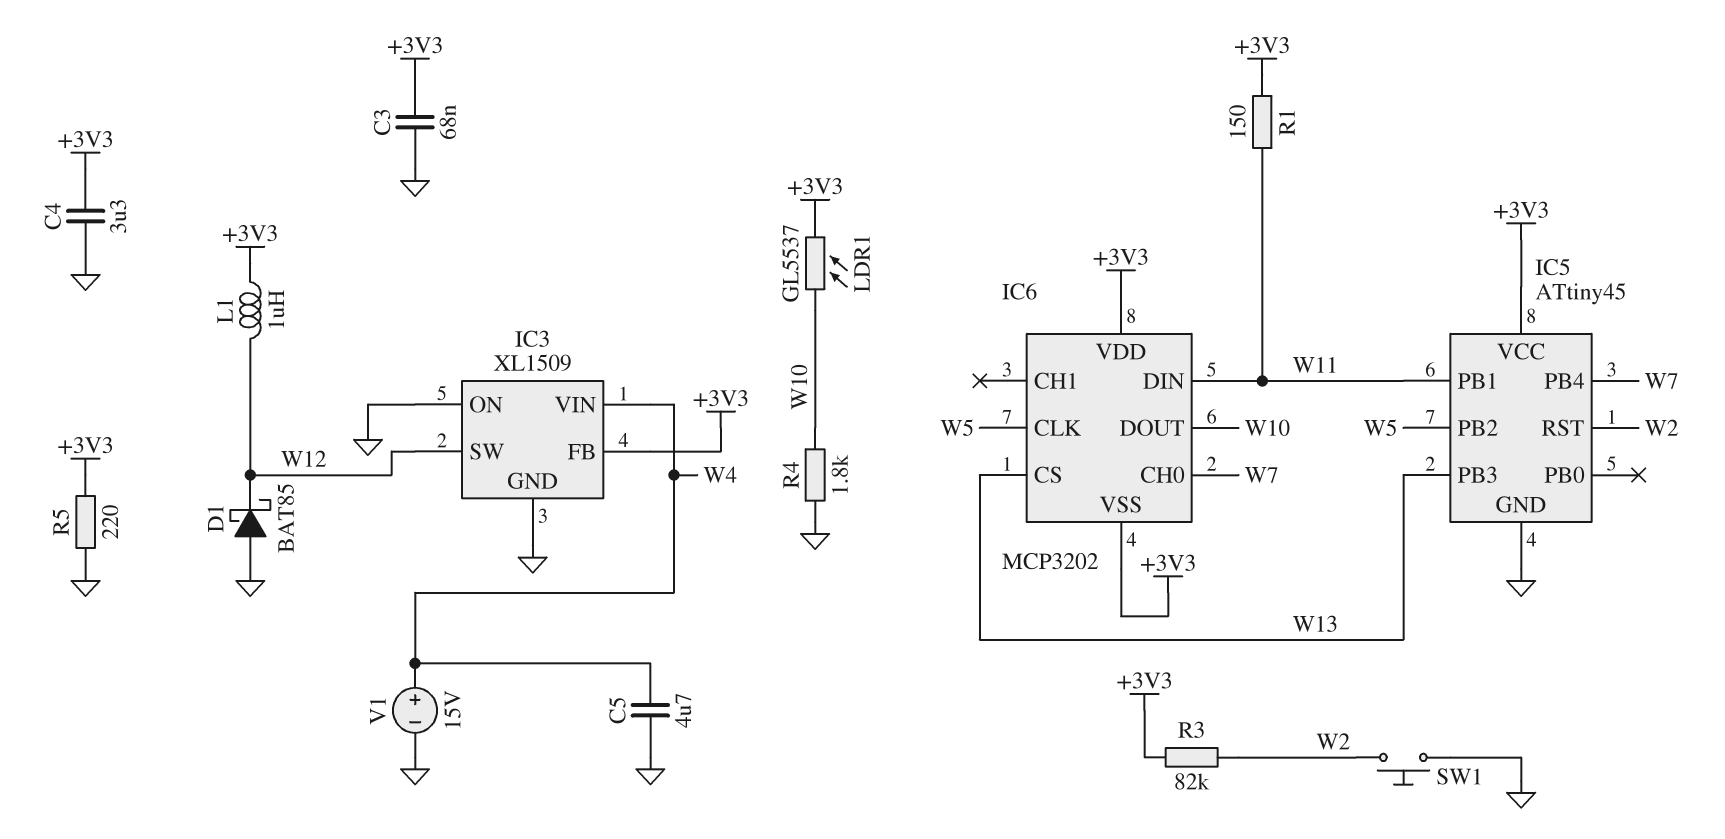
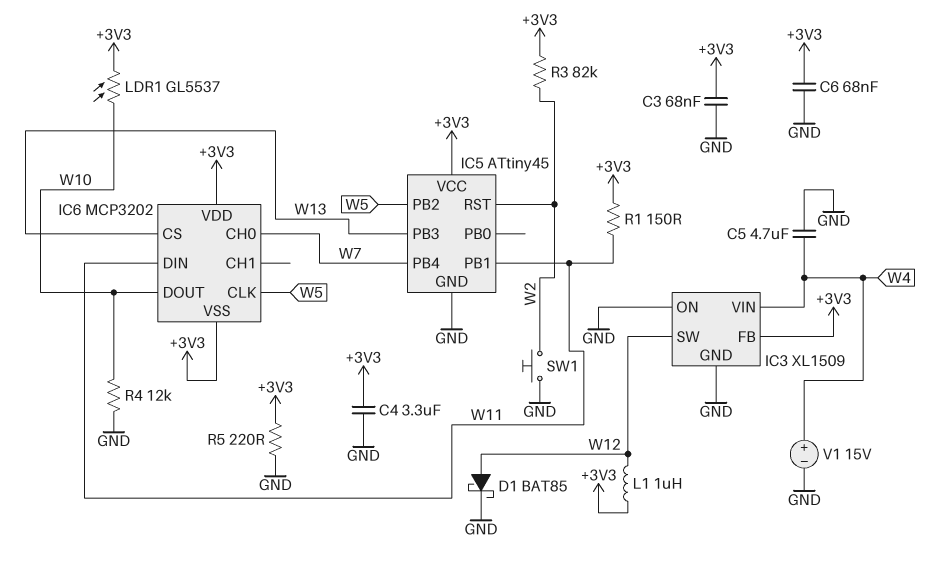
C6: none -> 68nF (+3V3, GND)
D1: schottky BAT85 (A GND, K W12) -> schottky BAT85 (A W12, K GND)
R4: 1.8k (GND, W10) -> 12k (GND, W10)

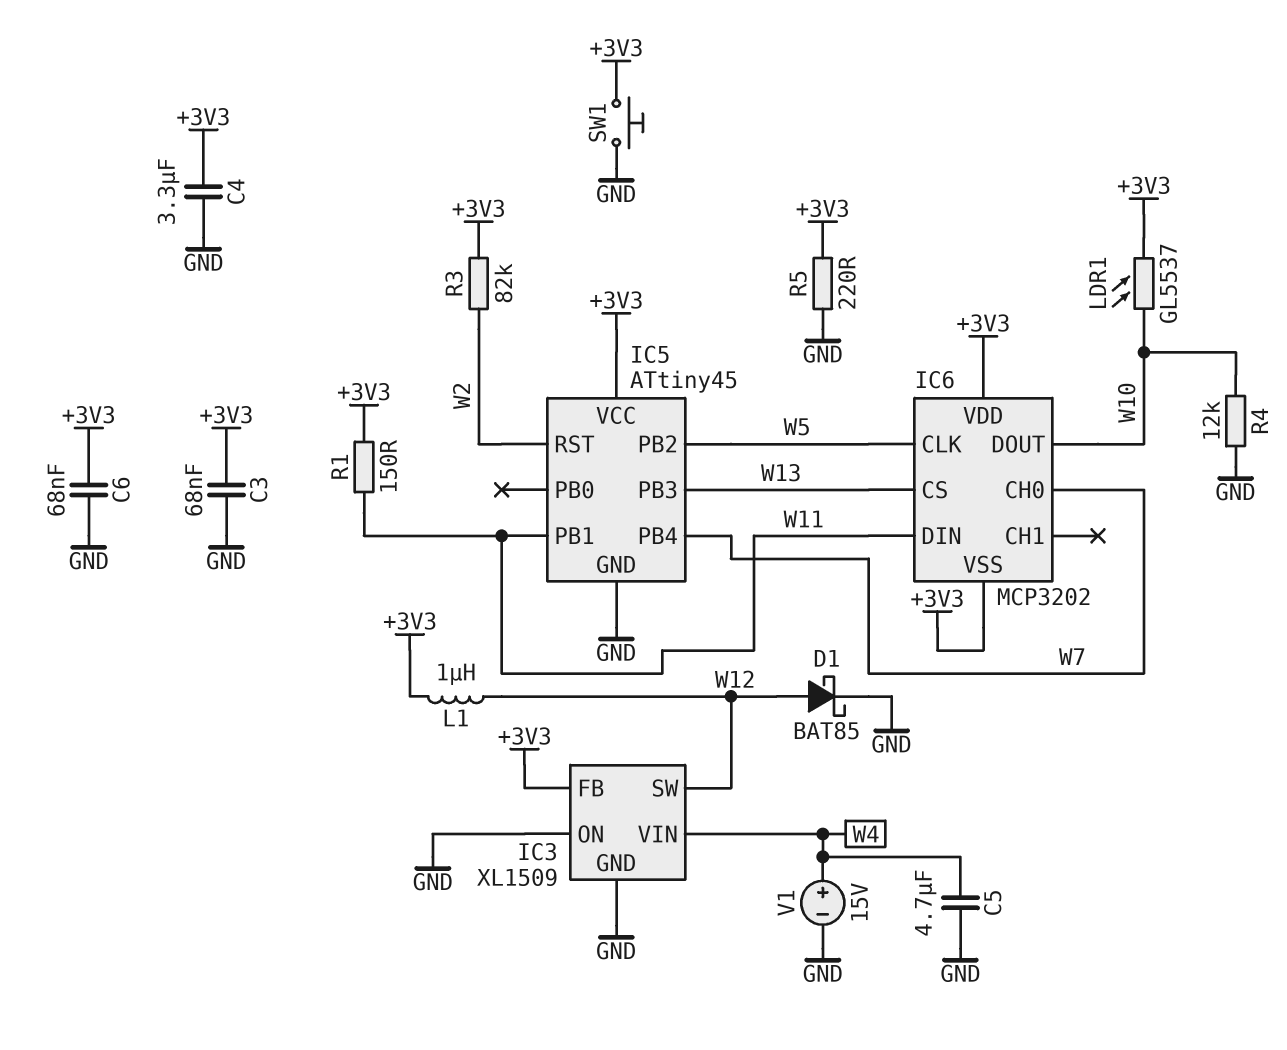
SW1: button (GND, W2) -> button (+3V3, GND)

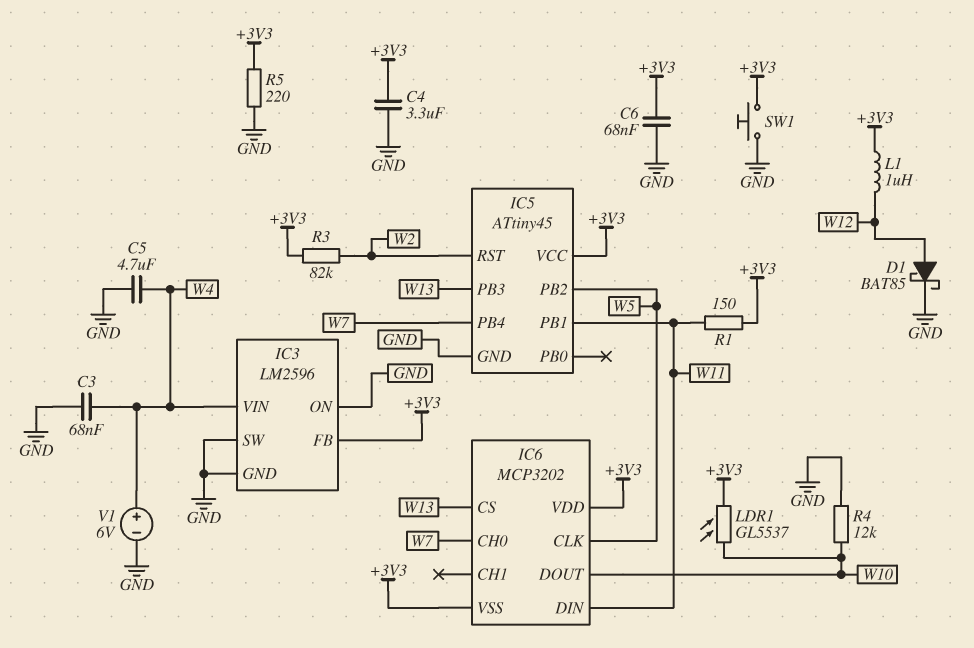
C3: 68nF (+3V3, GND) -> 68nF (GND, W4)
IC3: XL1509 -> LM2596
IC3 pin SW: W12 -> GND
V1: 15V (plus W4, minus GND) -> 6V (plus W4, minus GND)

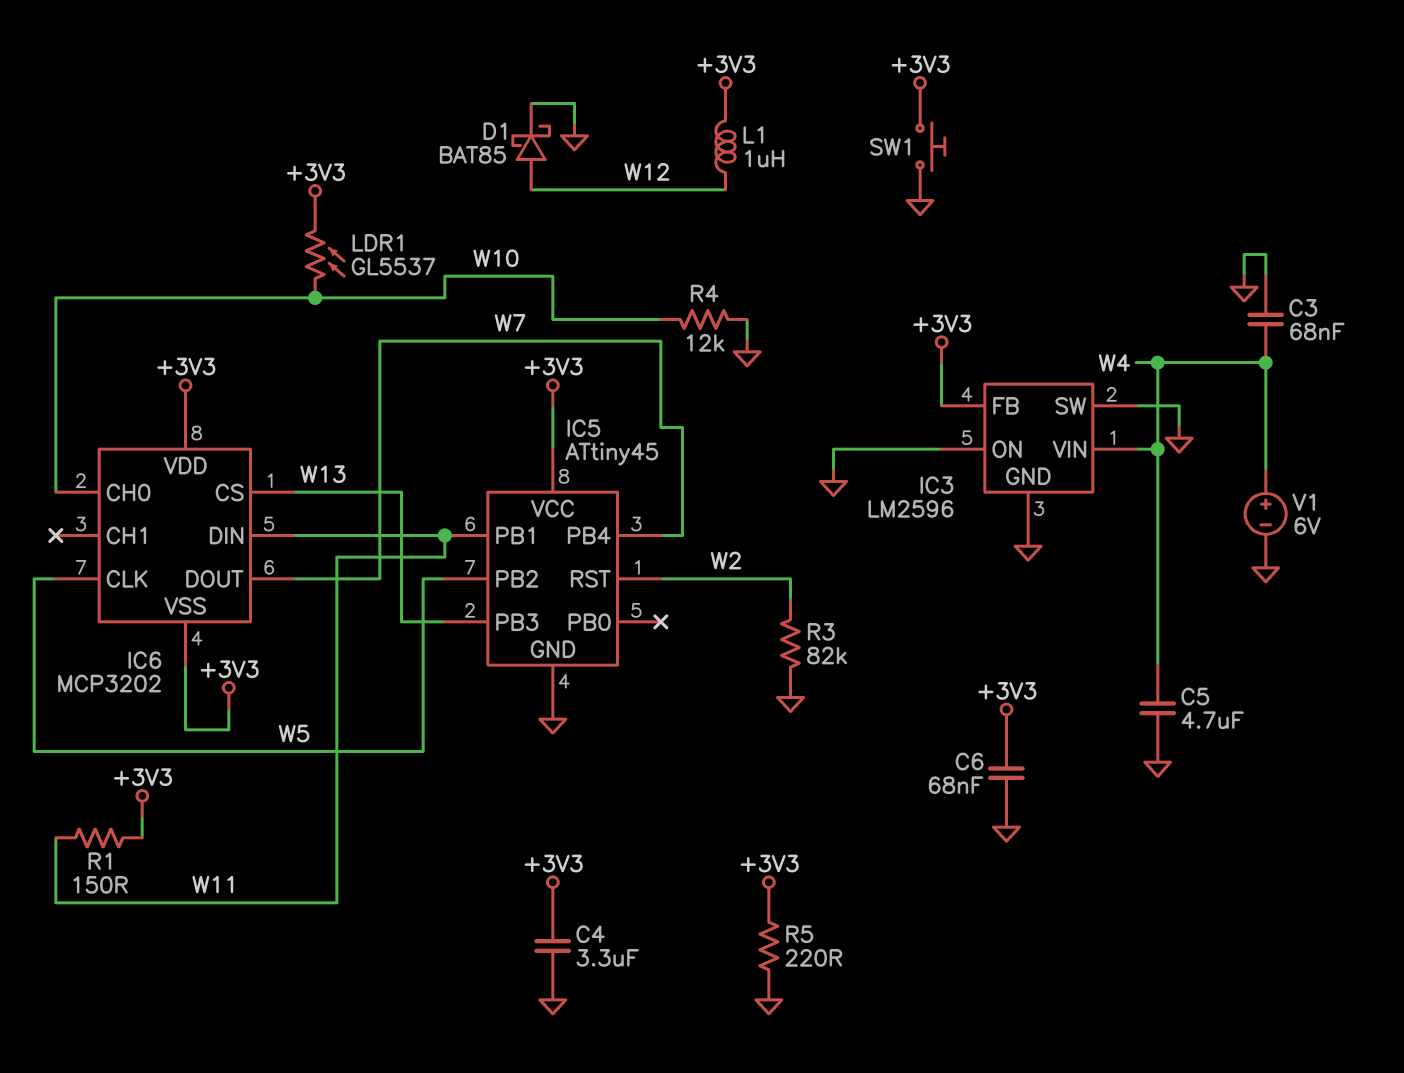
IC6 pin CH0: W7 -> W10
IC6 pin DOUT: W10 -> W7
R3: 82k (+3V3, W2) -> 82k (GND, W2)

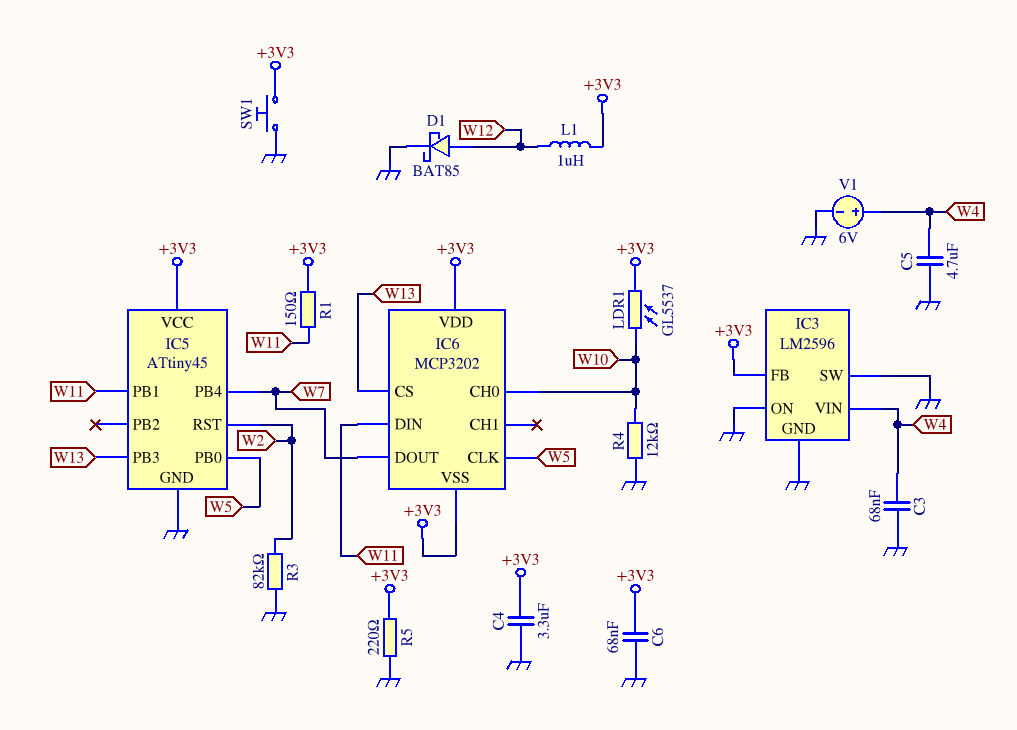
IC5 pin PB0: none -> W5
IC5 pin PB2: W5 -> none

